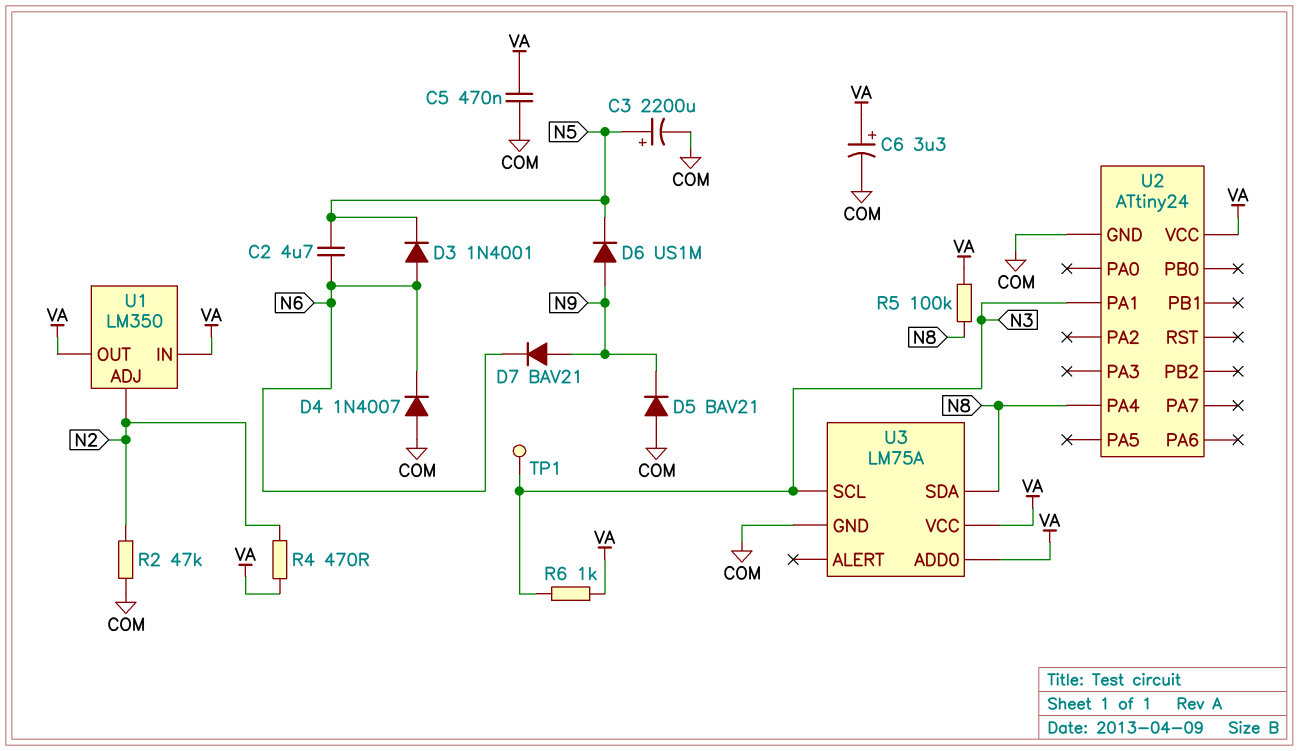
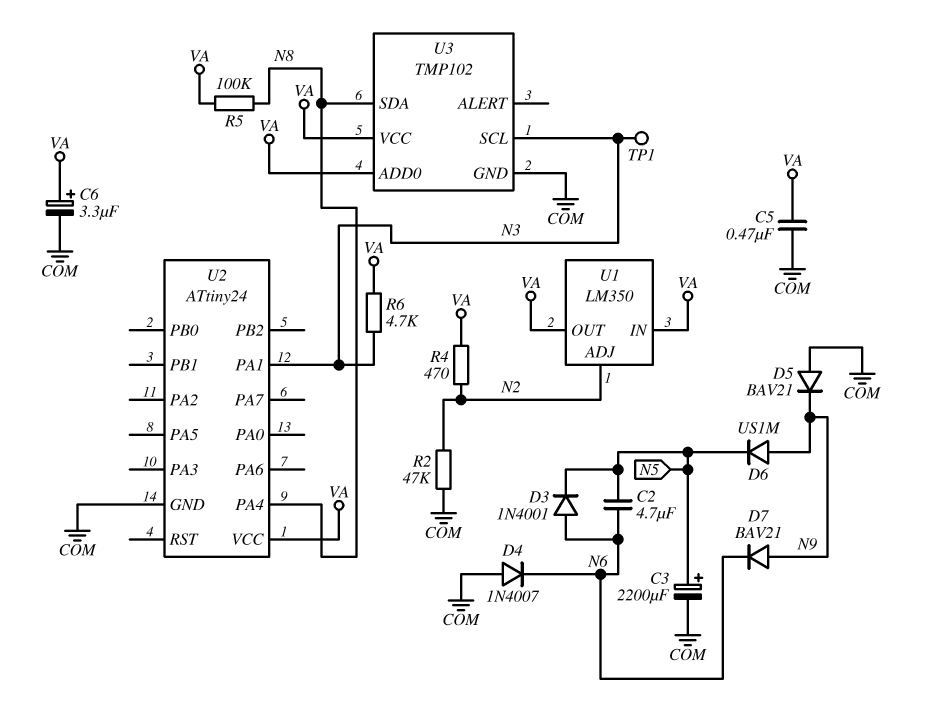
R6: 1k (N3, VA) -> 4.7k (N3, VA)
U3: LM75A -> TMP102

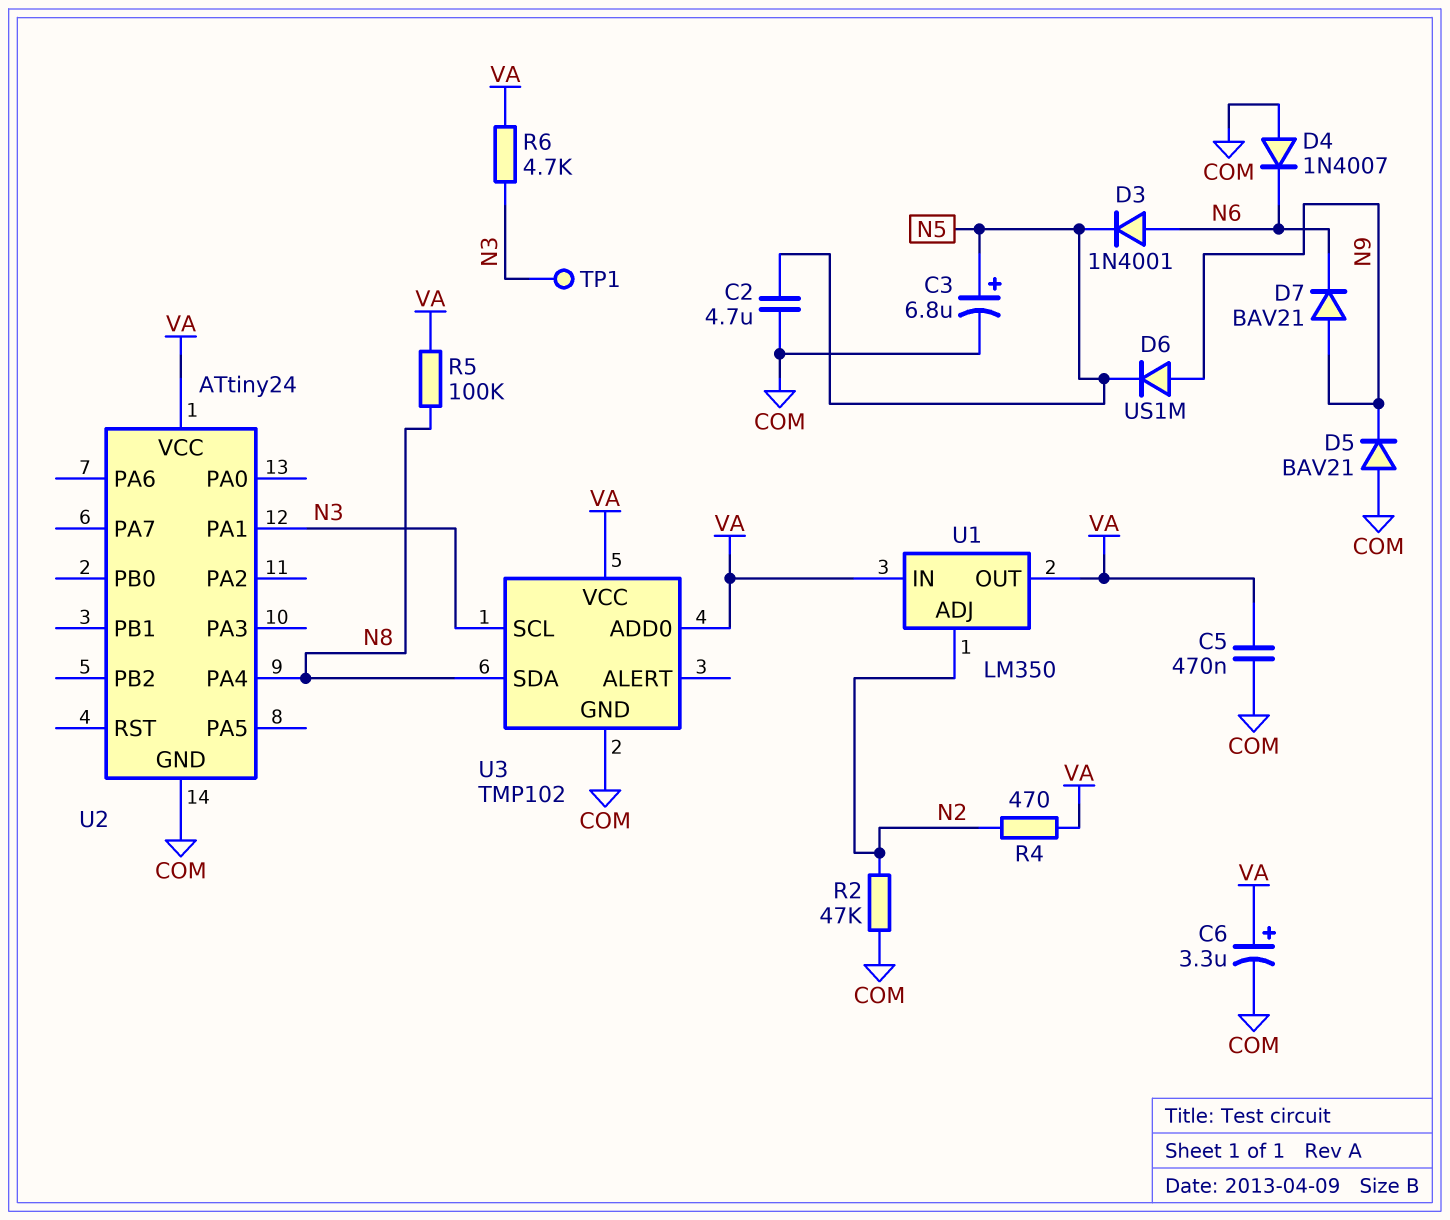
C2: 4.7uF (N5, N6) -> 4.7uF (COM, N5)
C3: 2200uF (plus N5, minus COM) -> 6.8uF (plus N5, minus COM)

